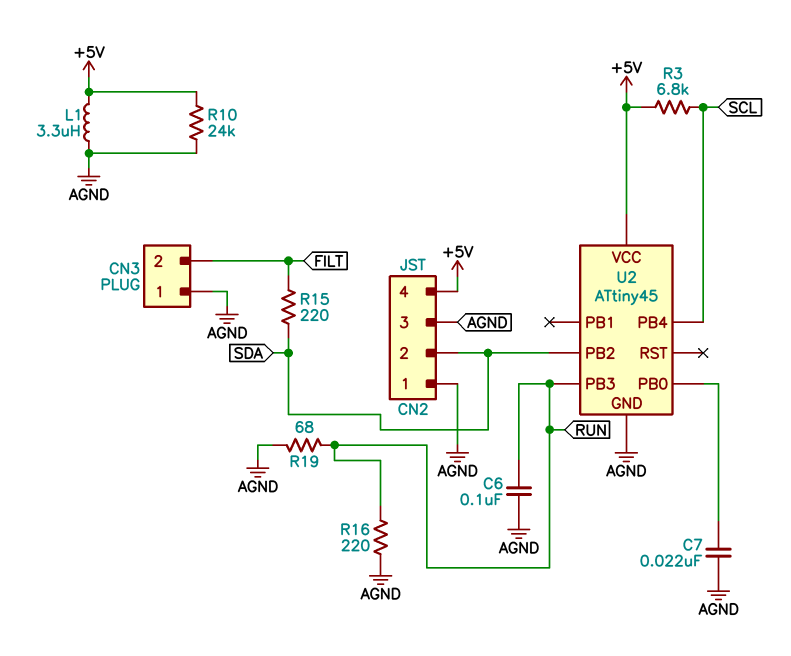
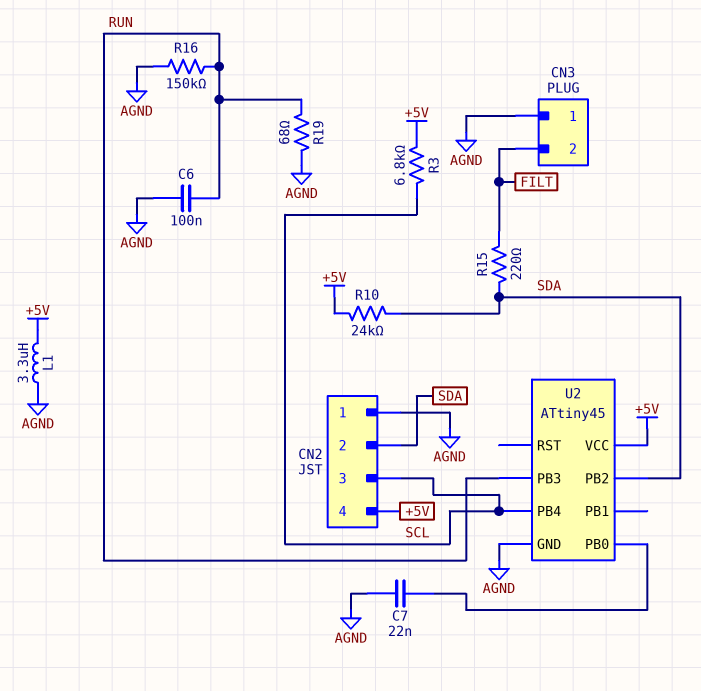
CN2 pin 3: AGND -> SCL
R10: 24k (+5V, AGND) -> 24k (+5V, SDA)
R16: 220 (AGND, RUN) -> 150k (AGND, RUN)

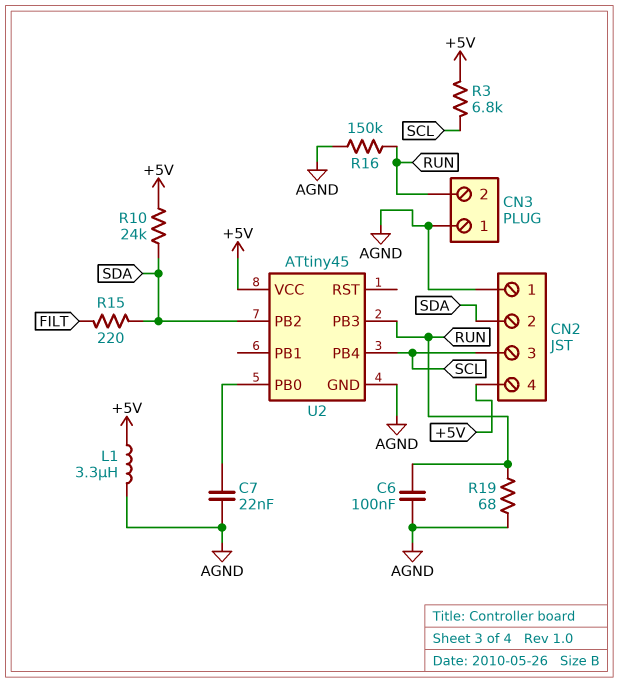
CN3 pin 2: FILT -> RUN

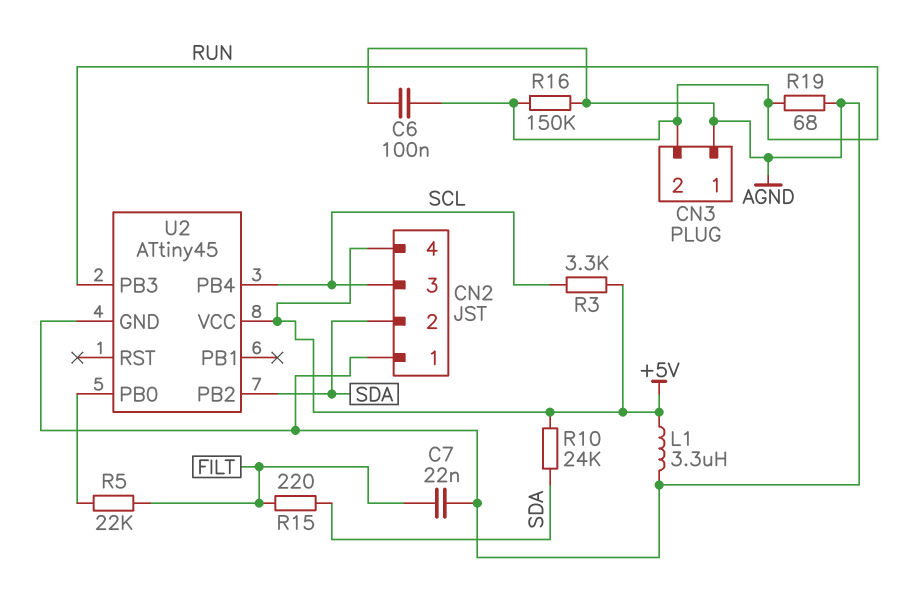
C7: 22nF (AGND, U2/PB0) -> 22nF (AGND, FILT)
R3: 6.8k (+5V, SCL) -> 3.3k (+5V, SCL)
R5: none -> 22k (FILT, U2/PB0)

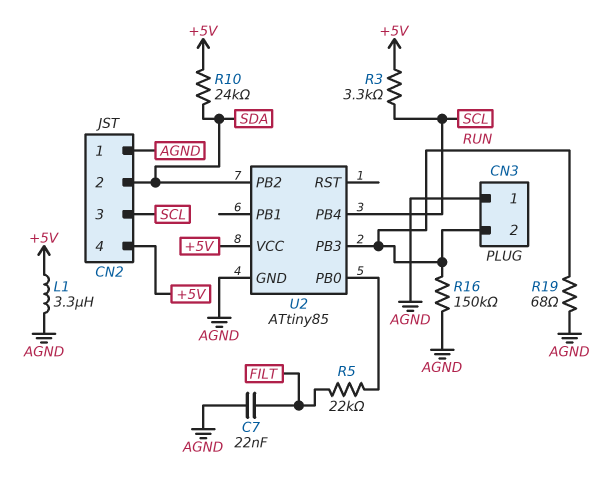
C6: 100nF (AGND, RUN) -> none
R15: 220 (FILT, SDA) -> none
U2: ATtiny45 -> ATtiny85

